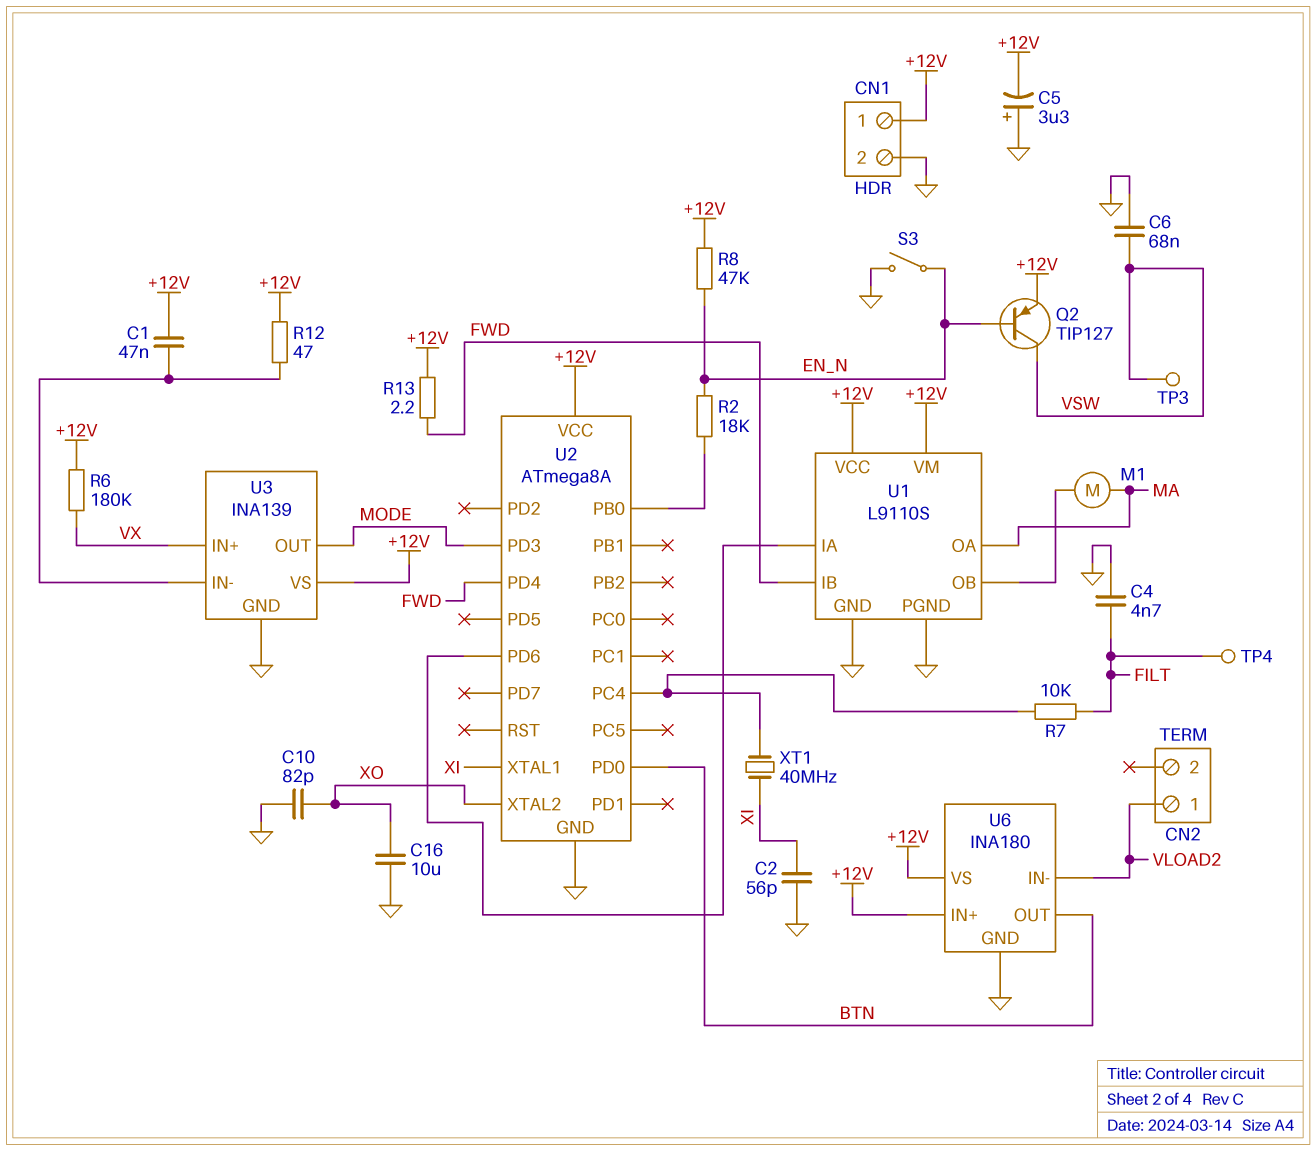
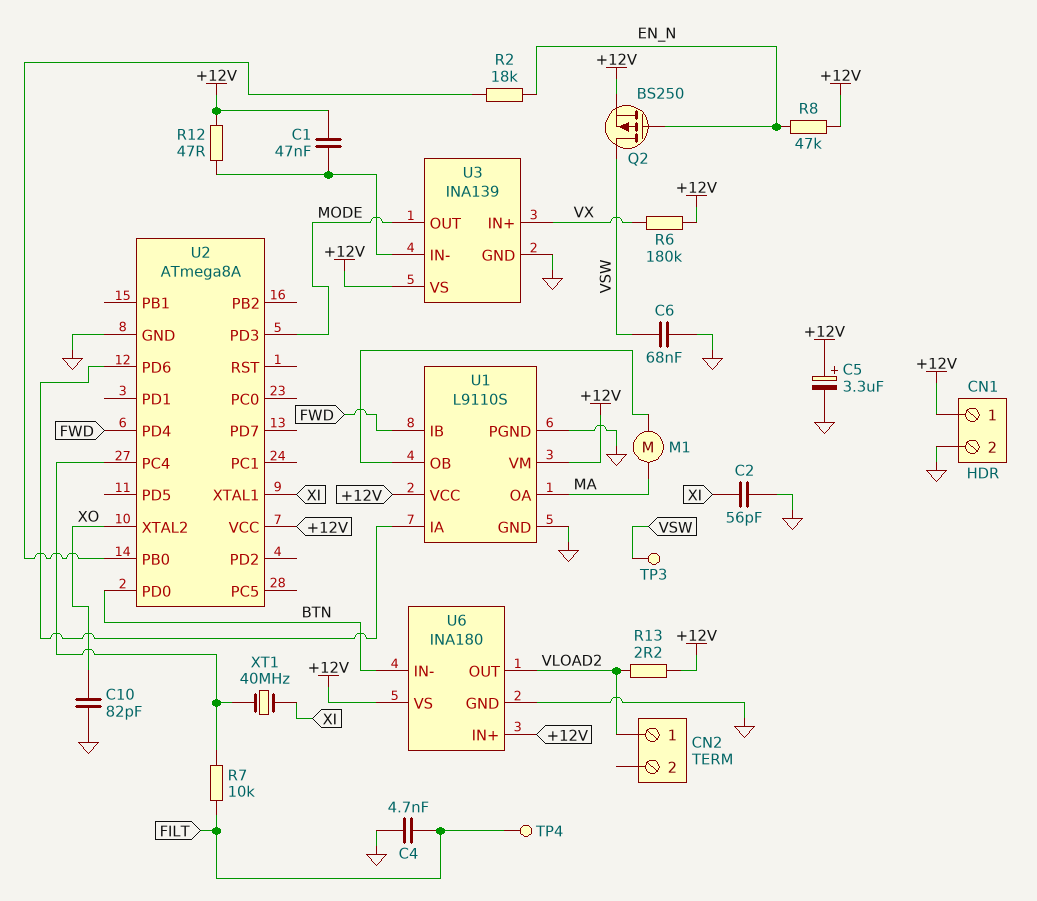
C5: 3.3uF (plus GND, minus +12V) -> 3.3uF (plus +12V, minus GND)
C16: 10uF (GND, XO) -> none
Q2: PNP TIP127 (B EN_N, C VSW, E +12V) -> PMOS BS250 (G EN_N, D VSW, S +12V)
R13: 2.2 (+12V, FWD) -> 2.2 (+12V, VLOAD2)
S3: switch (EN_N, GND) -> none
U6 pin IN-: VLOAD2 -> BTN
U6 pin OUT: BTN -> VLOAD2

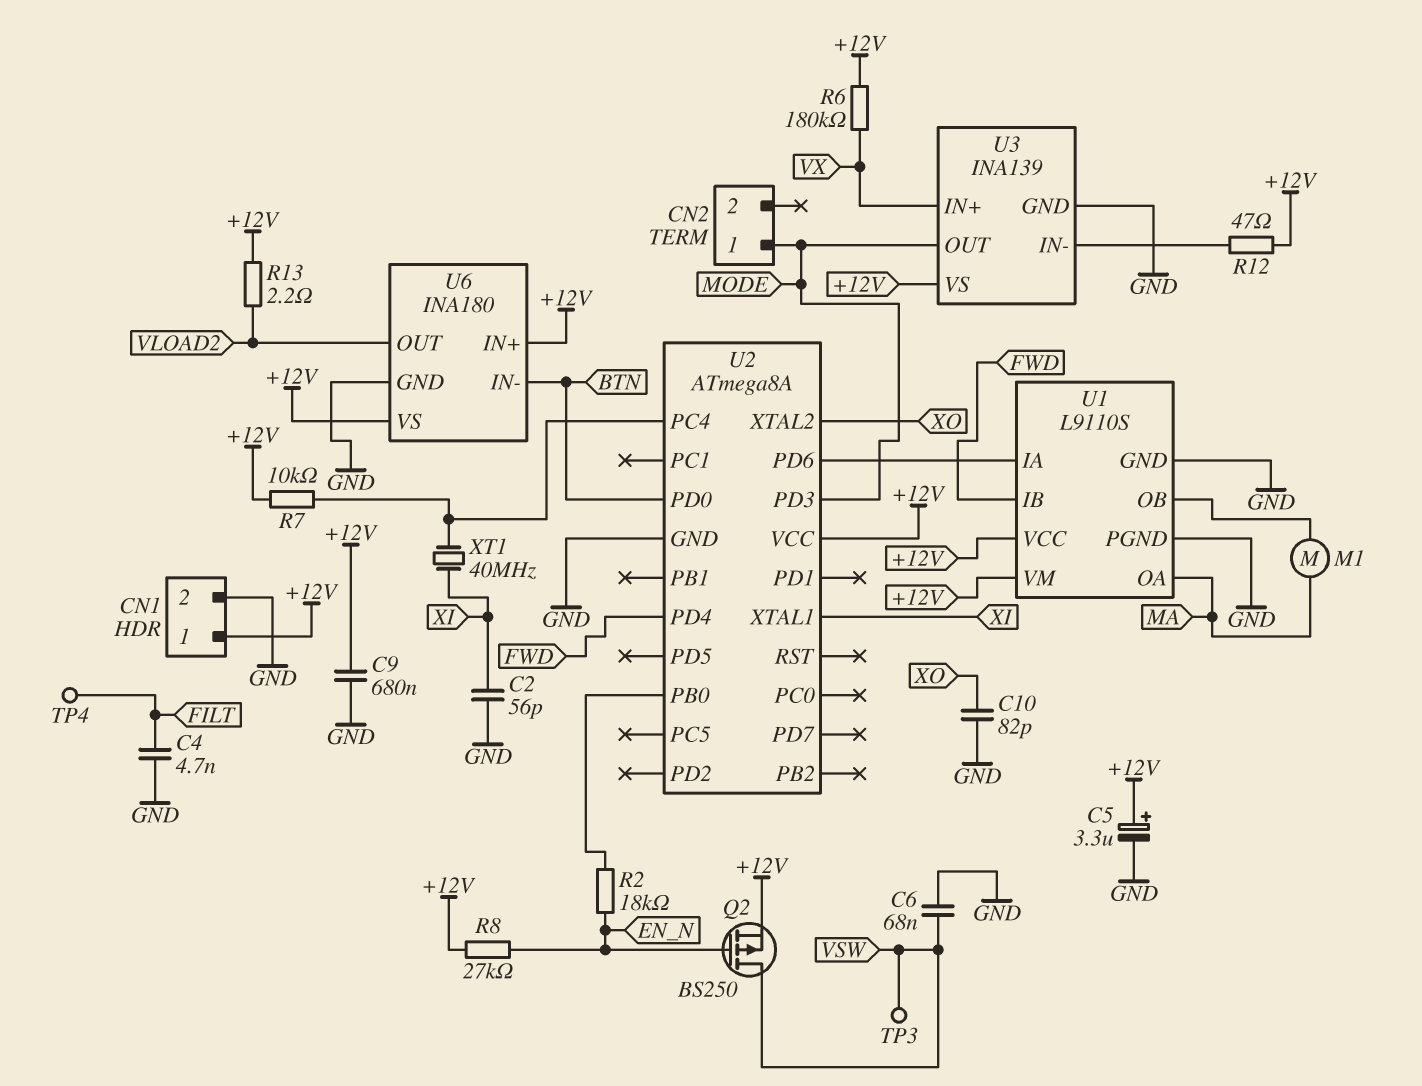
C1: 47nF (+12V, U3/IN-) -> none
C9: none -> 680nF (+12V, GND)
CN2 pin 1: VLOAD2 -> MODE
R7: 10k (FILT, U2/PC4) -> 10k (+12V, U2/PC4)
R8: 47k (+12V, EN_N) -> 27k (+12V, EN_N)

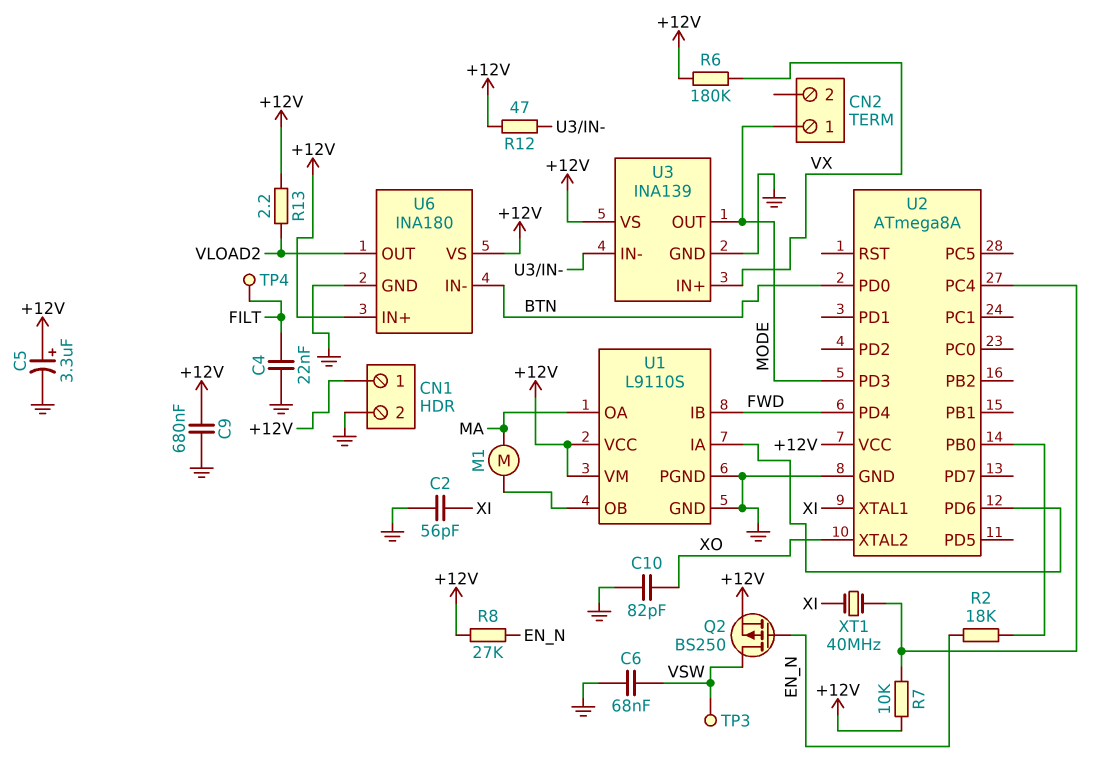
C4: 4.7nF (FILT, GND) -> 22nF (FILT, GND)

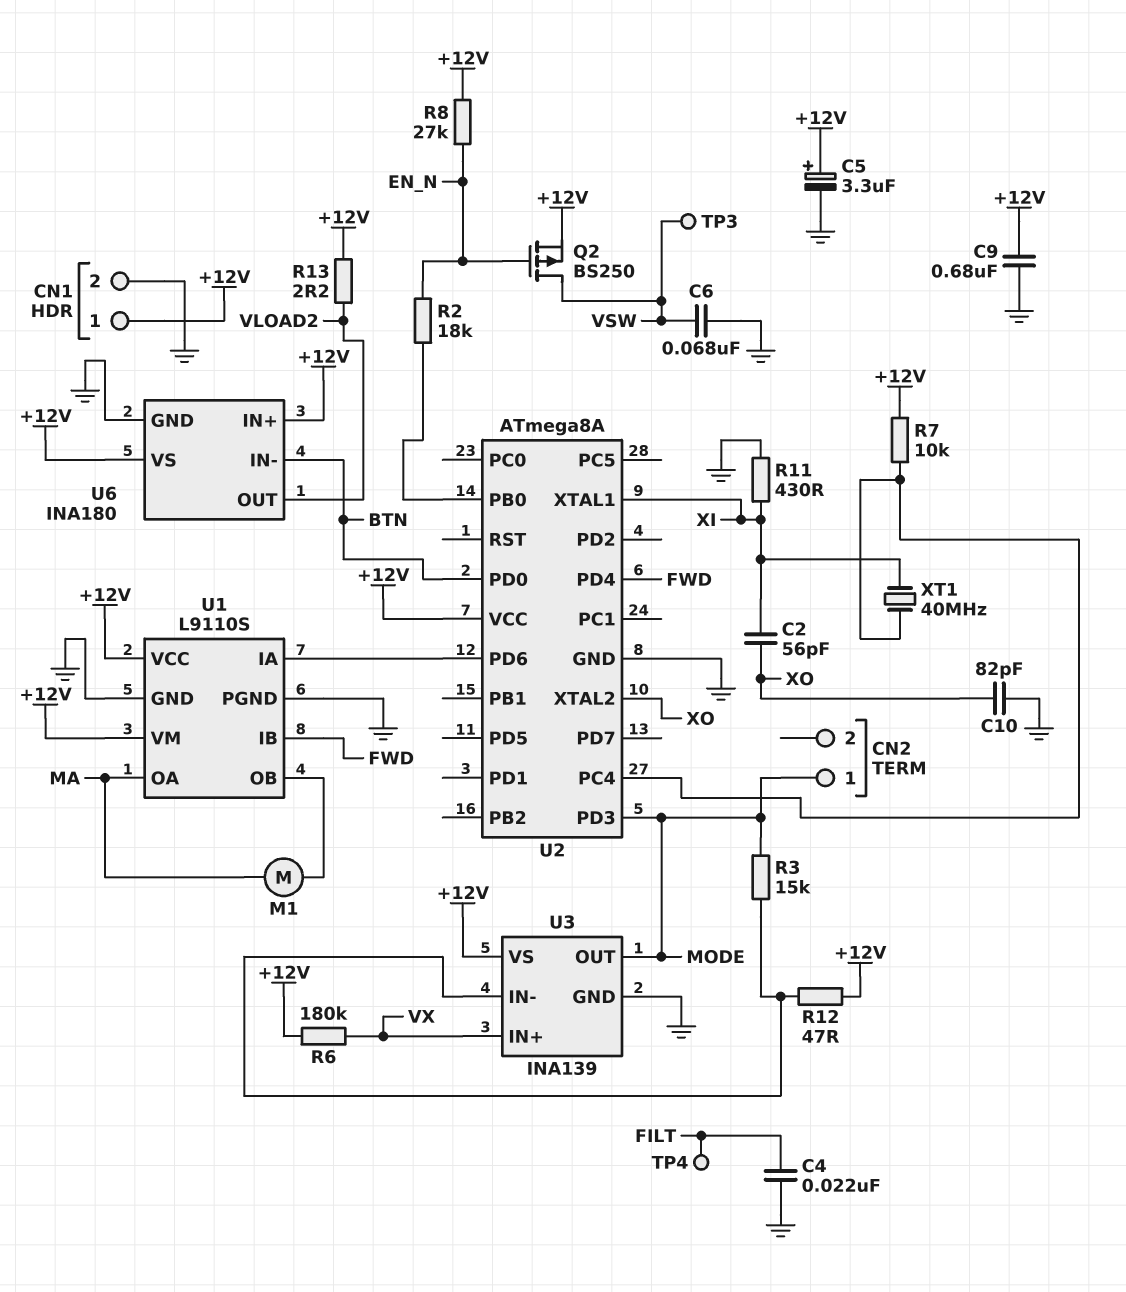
C2: 56pF (GND, XI) -> 56pF (XI, XO)
R3: none -> 15k (MODE, U3/IN-)
R11: none -> 430 (GND, XI)

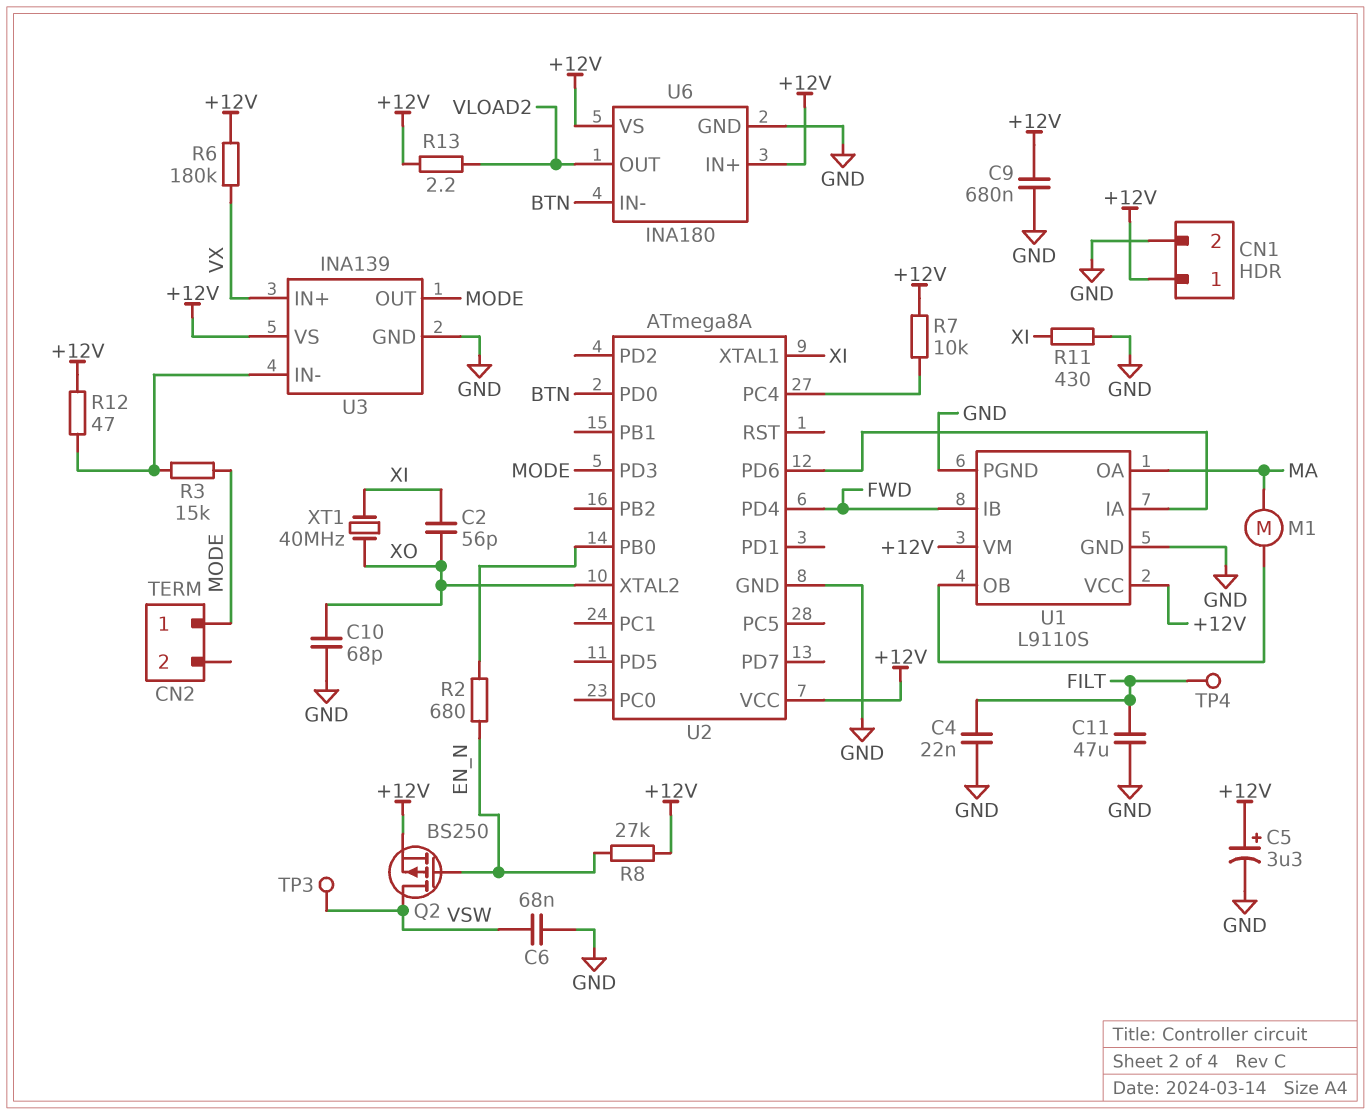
C10: 82pF (GND, XO) -> 68pF (GND, XO)
C11: none -> 47uF (FILT, GND)
R2: 18k (EN_N, U2/PB0) -> 680 (EN_N, U2/PB0)
XT1: 40MHz (U2/PC4, XI) -> 40MHz (XI, XO)

